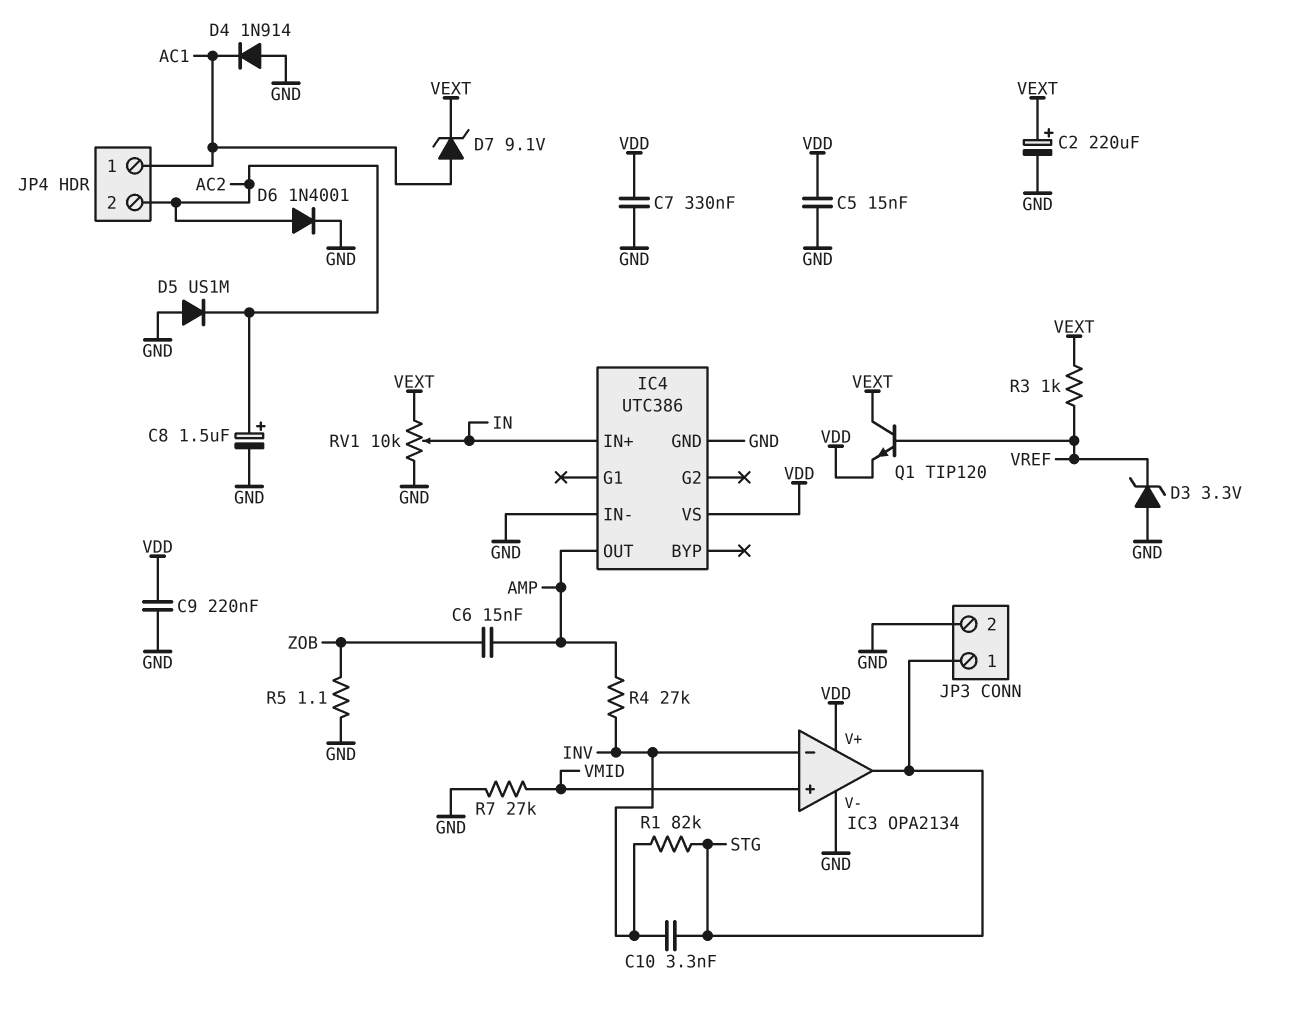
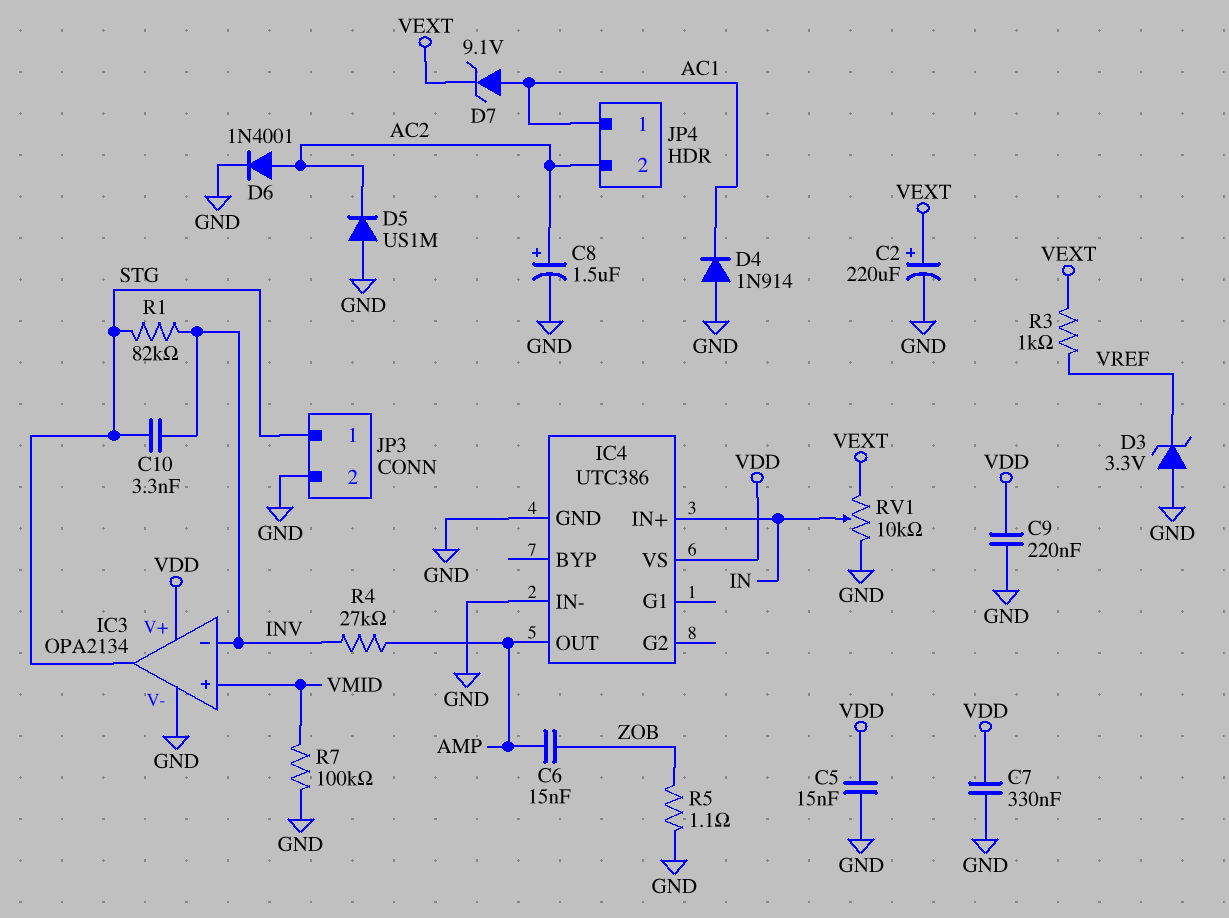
Q1: NPN TIP120 (B VREF, C VEXT, E VDD) -> none
R7: 27k (GND, VMID) -> 100k (GND, VMID)

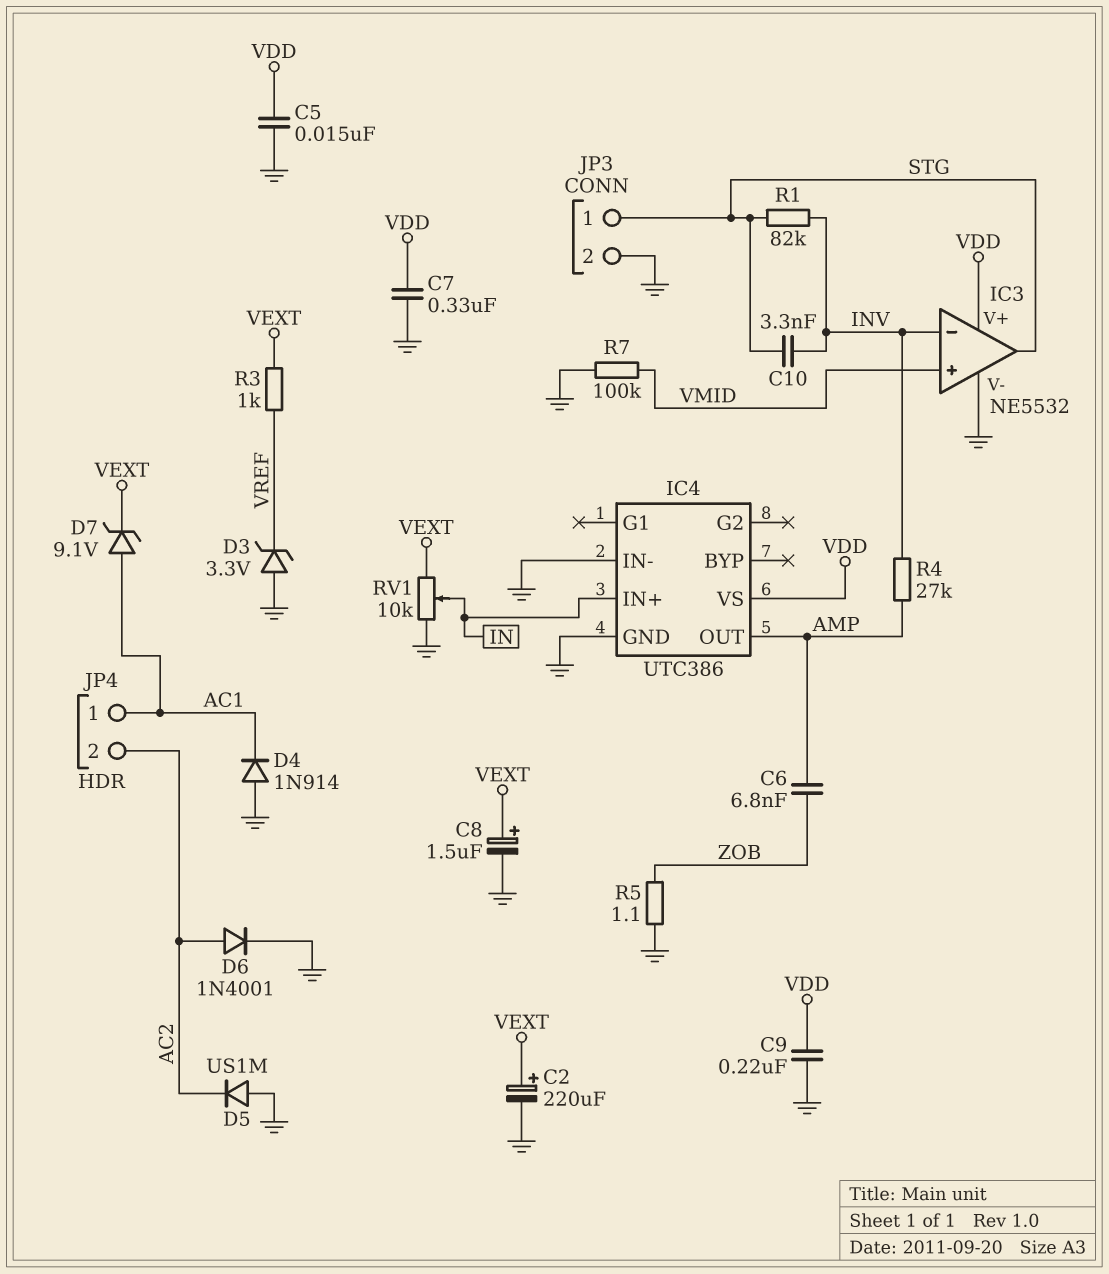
C6: 15nF (AMP, ZOB) -> 6.8nF (AMP, ZOB)
C8: 1.5uF (plus AC2, minus GND) -> 1.5uF (plus VEXT, minus GND)
IC3: OPA2134 -> NE5532

